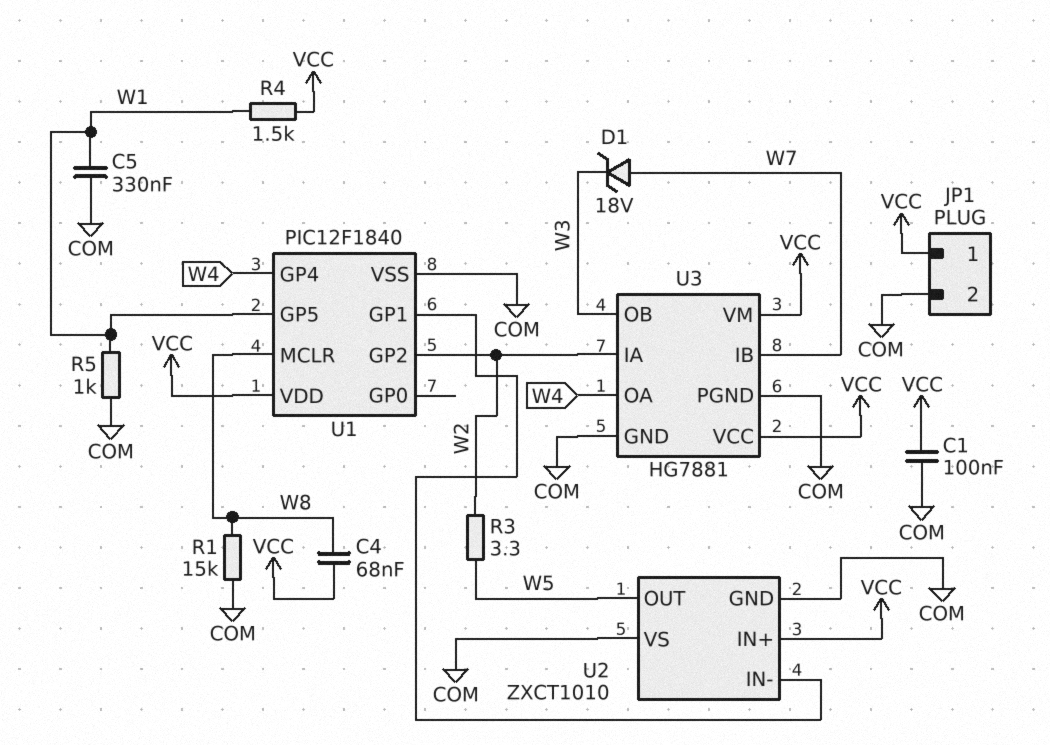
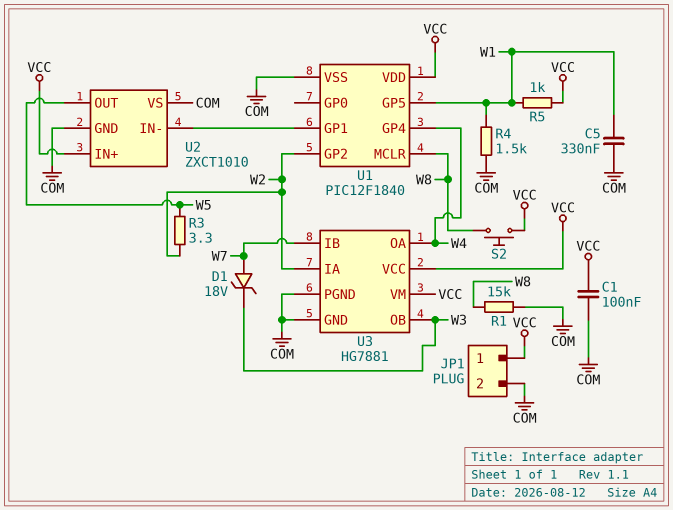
C4: 68nF (VCC, W8) -> none
R4: 1.5k (VCC, W1) -> 1.5k (COM, W1)
R5: 1k (COM, W1) -> 1k (VCC, W1)
S2: none -> button (VCC, W8)

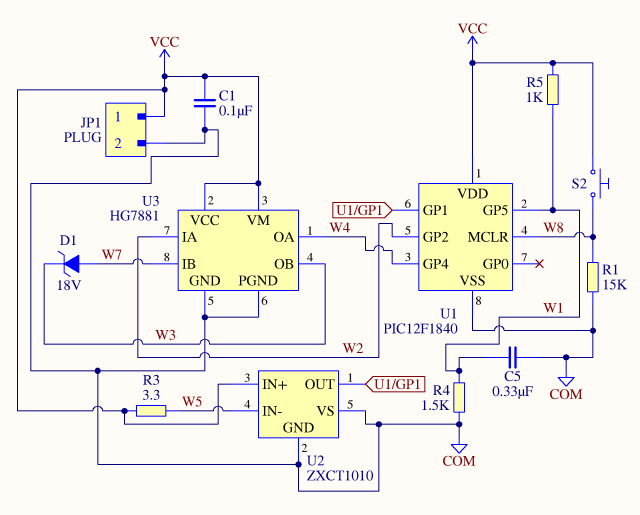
R3: 3.3 (W2, W5) -> 3.3 (VCC, W5)
U2 pin IN-: U1/GP1 -> W5
U2 pin OUT: W5 -> U1/GP1

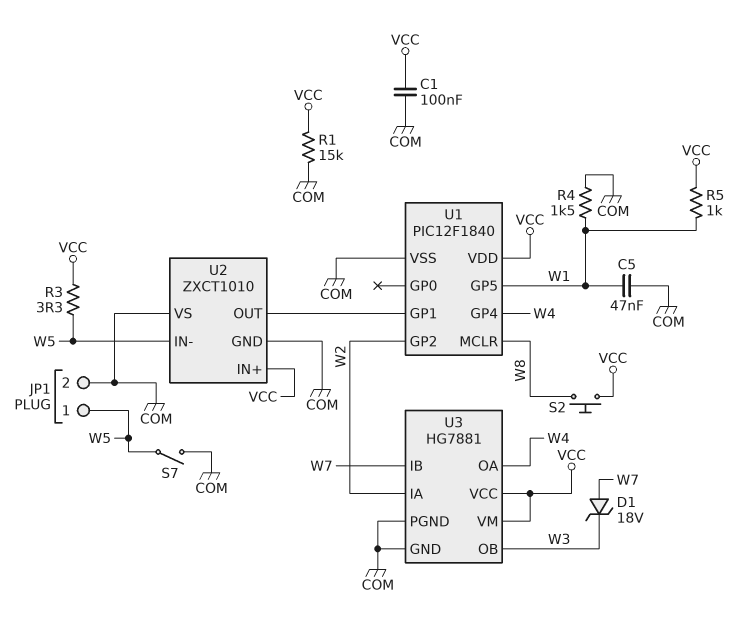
C5: 330nF (COM, W1) -> 47nF (COM, W1)
JP1 pin 1: VCC -> W5
R1: 15k (COM, W8) -> 15k (COM, VCC)
S7: none -> switch (COM, W5)

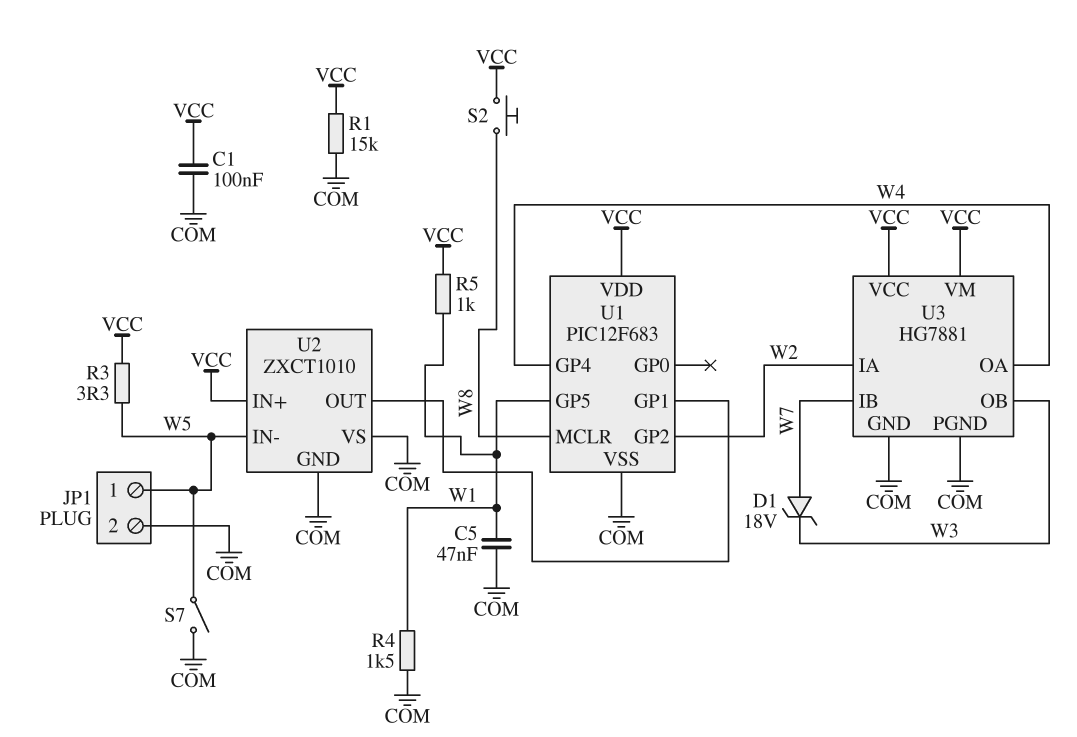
U1: PIC12F1840 -> PIC12F683

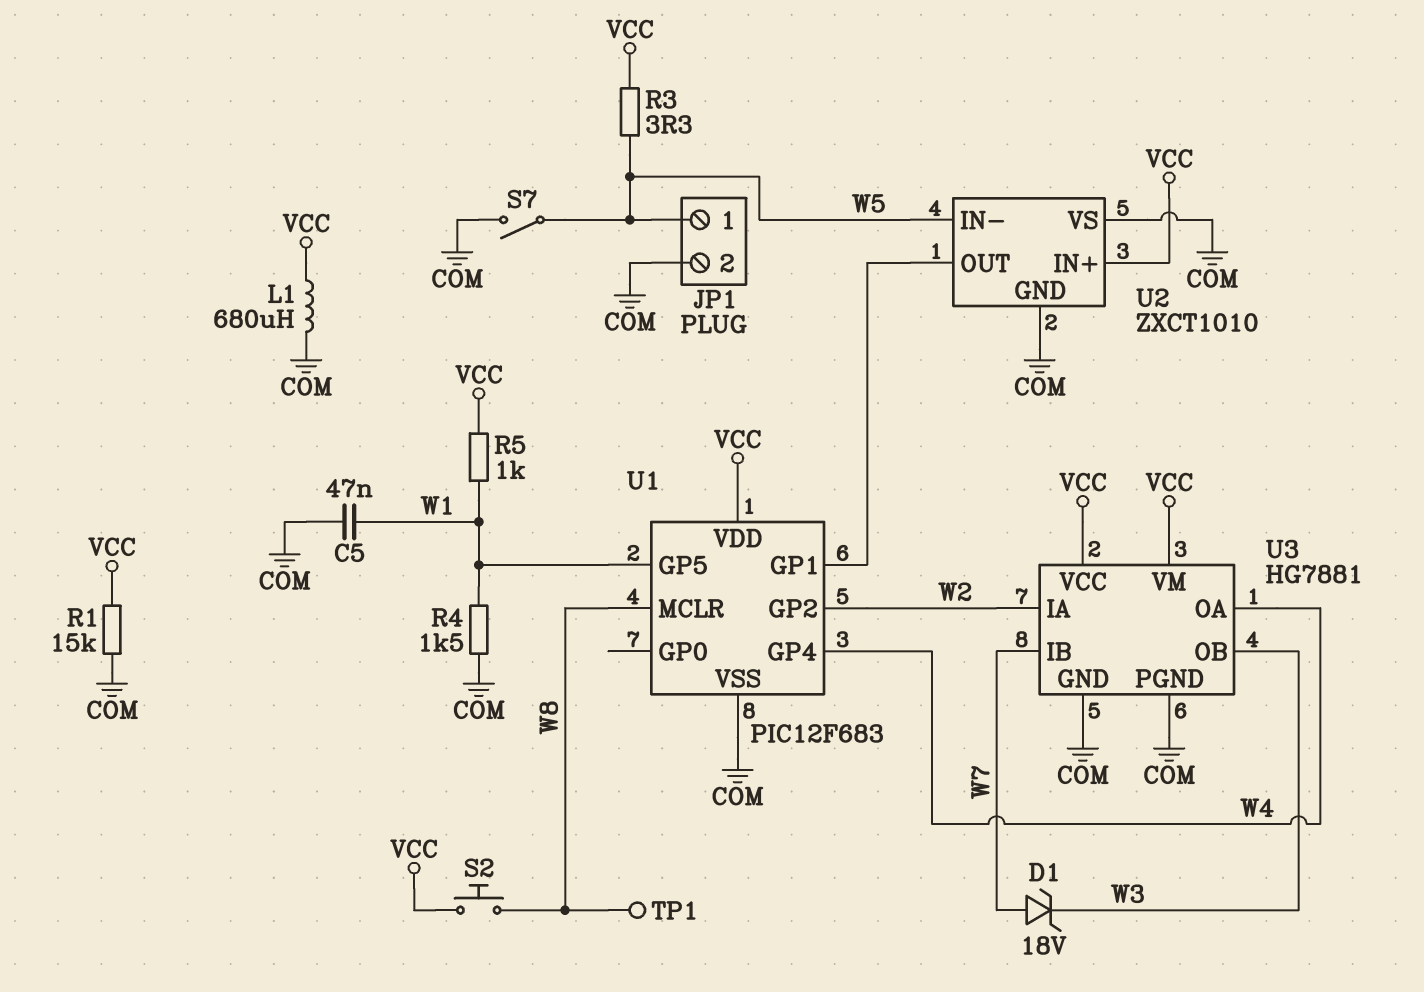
C1: 100nF (COM, VCC) -> none
L1: none -> 680uH (COM, VCC)
TP1: none -> test point (W8)

